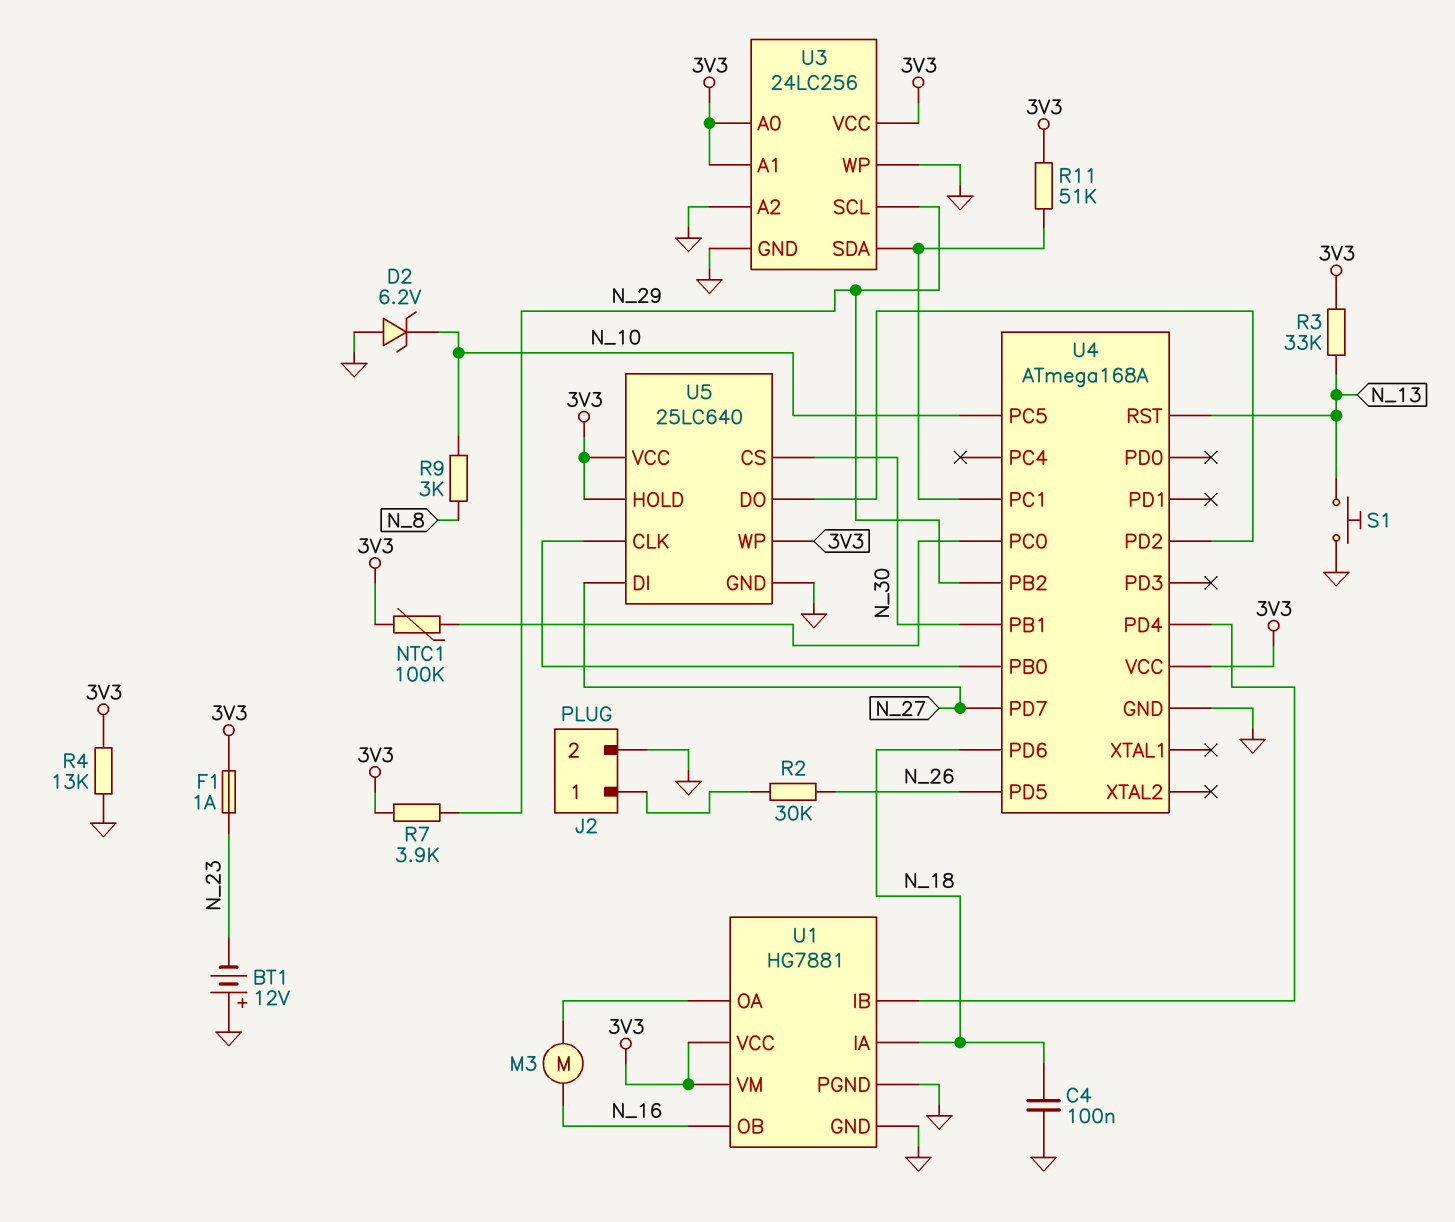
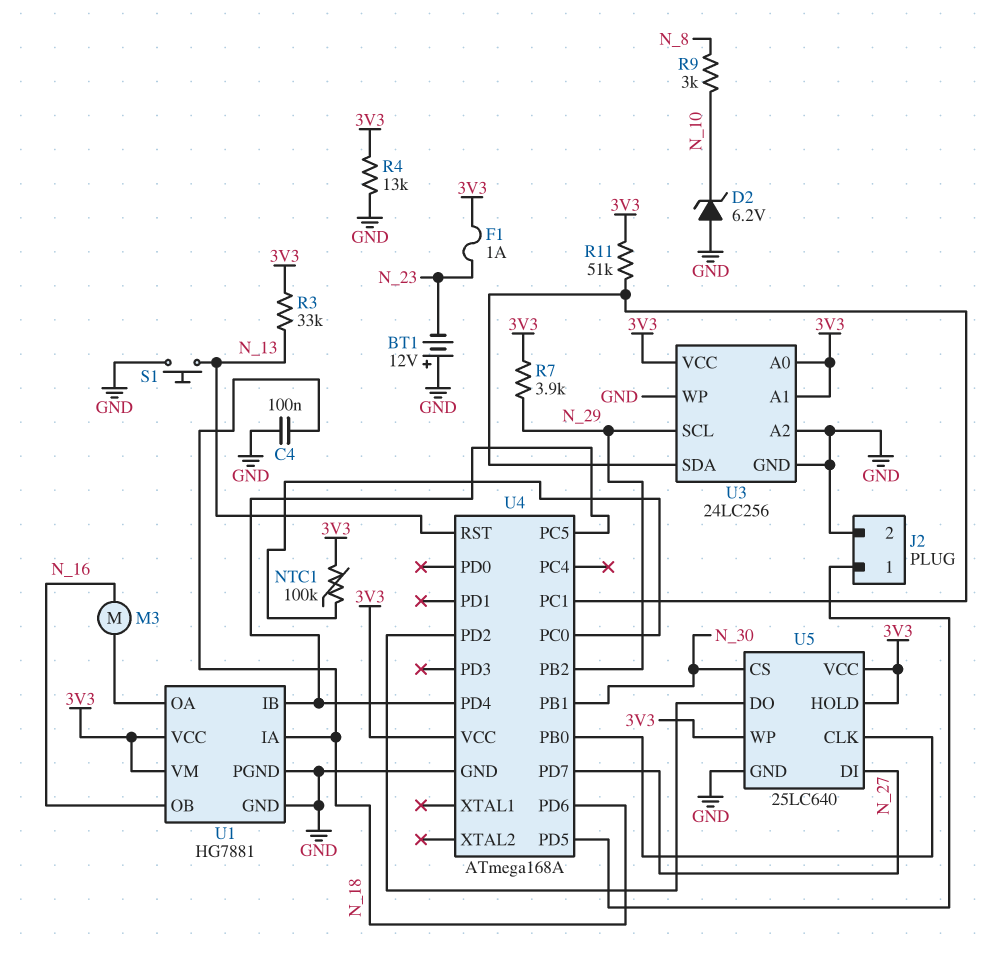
R2: 30k (J2/1, N_26) -> none
U4 pin PC5: N_10 -> U1/IB
U4 pin PD5: N_26 -> J2/1

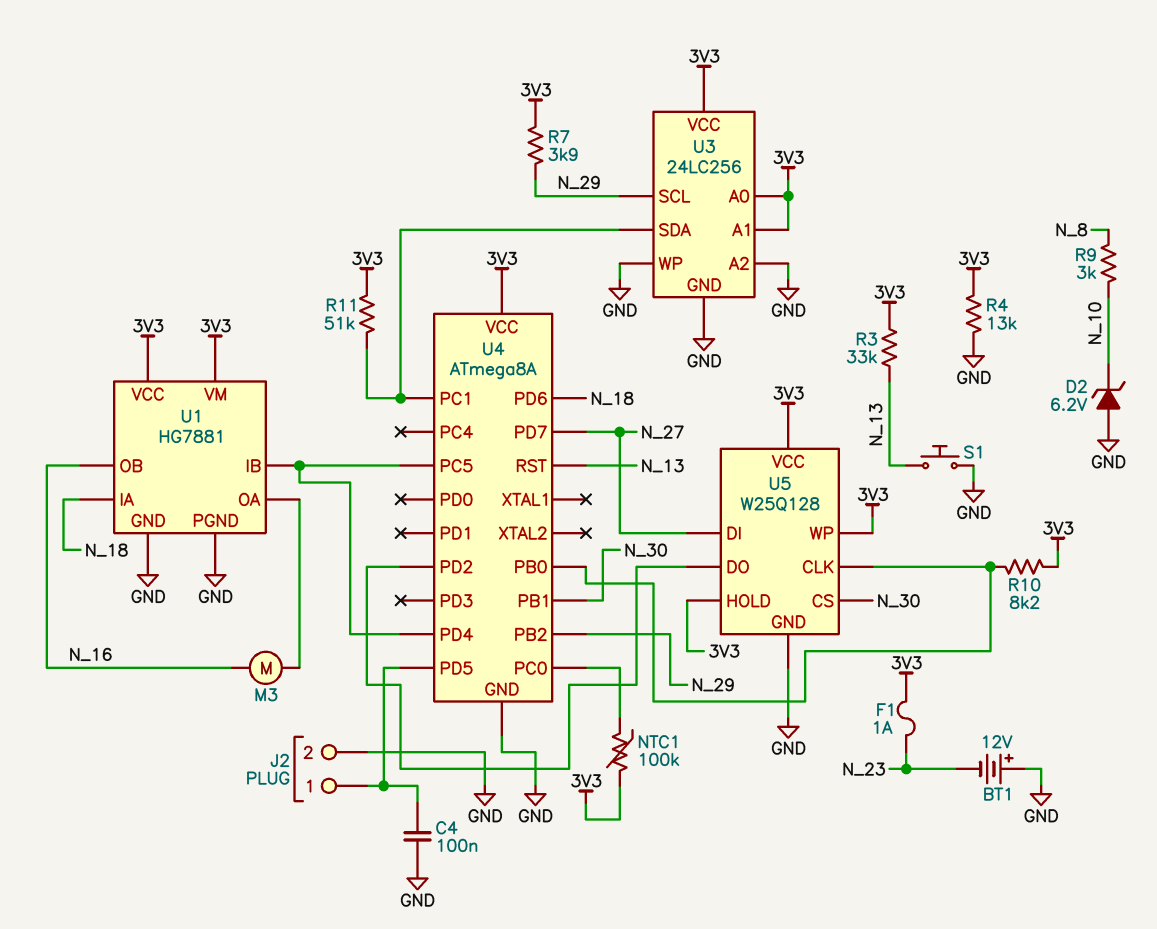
C4: 100nF (GND, N_18) -> 100nF (GND, J2/1)
R10: none -> 8.2k (3V3, U4/PB0)
U4: ATmega168A -> ATmega8A
U5: 25LC640 -> W25Q128

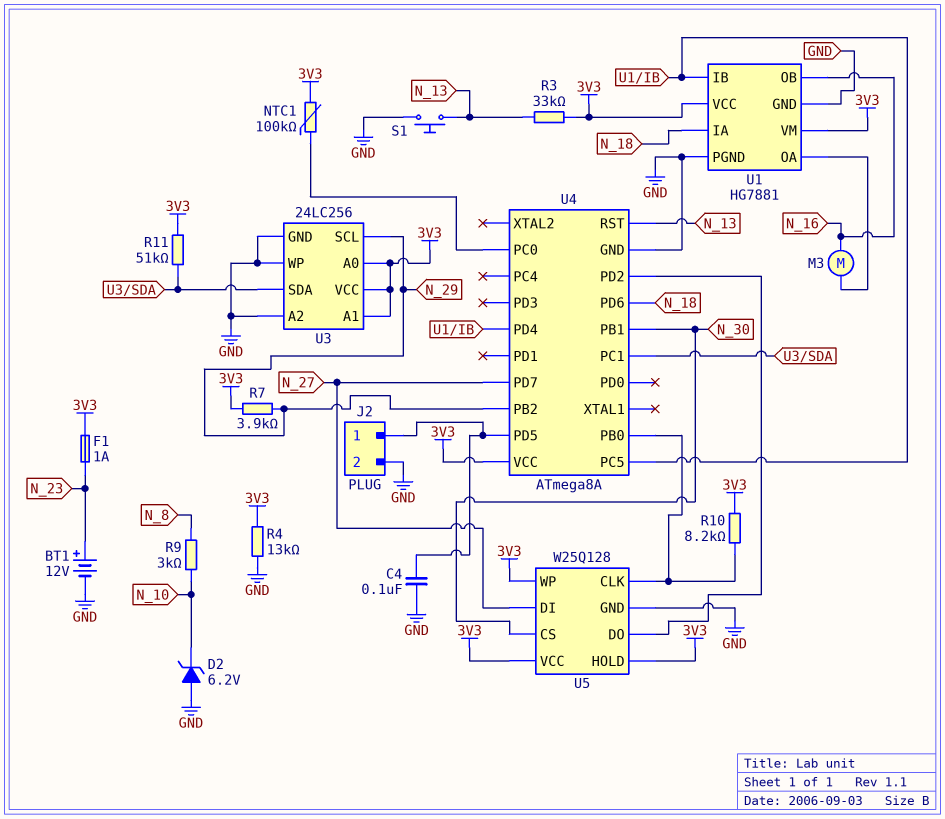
BT1: 12V (plus GND, minus N_23) -> 12V (plus N_23, minus GND)

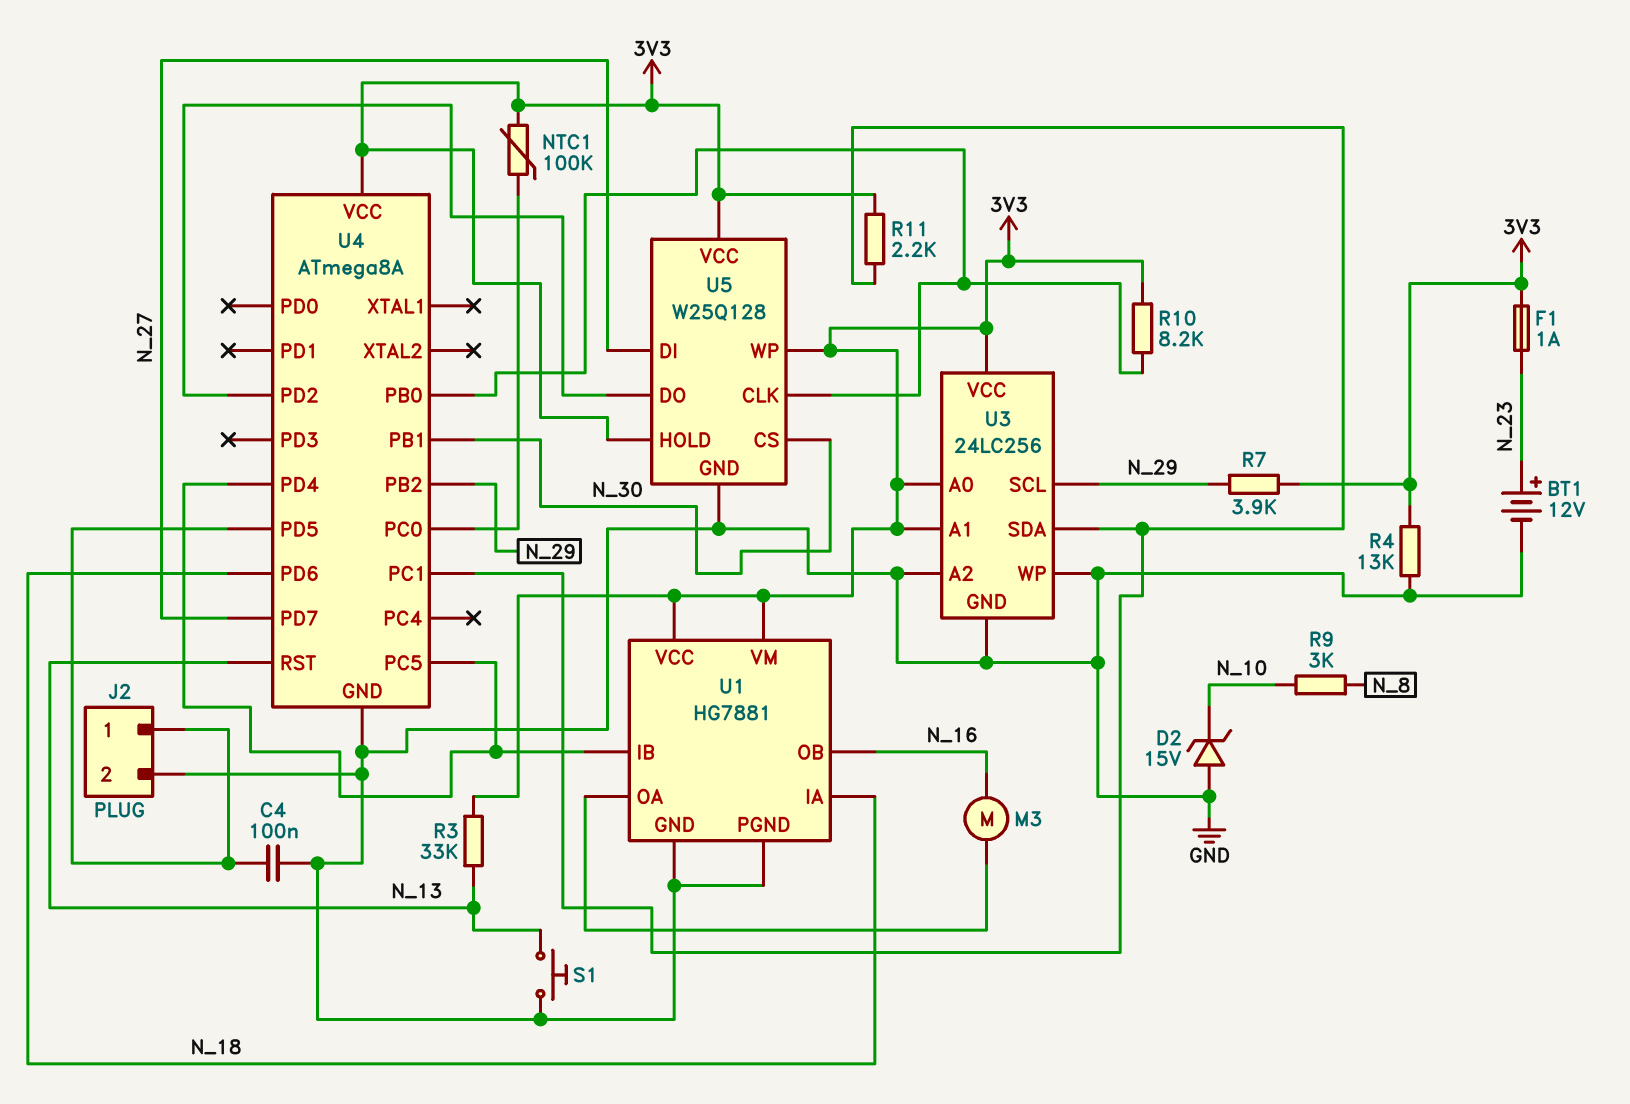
D2: zener 6.2V (A GND, K N_10) -> zener 15V (A GND, K N_10)
R11: 51k (3V3, U3/SDA) -> 2.2k (3V3, U3/SDA)

